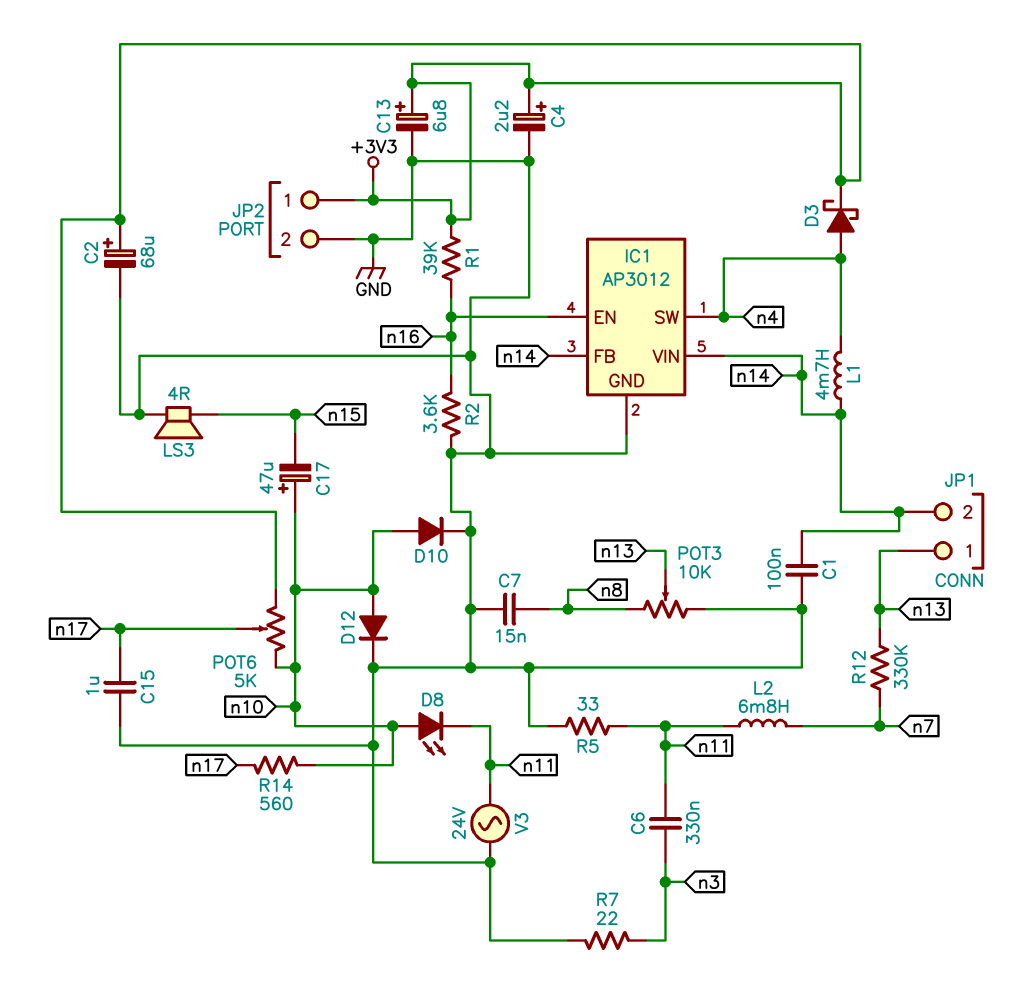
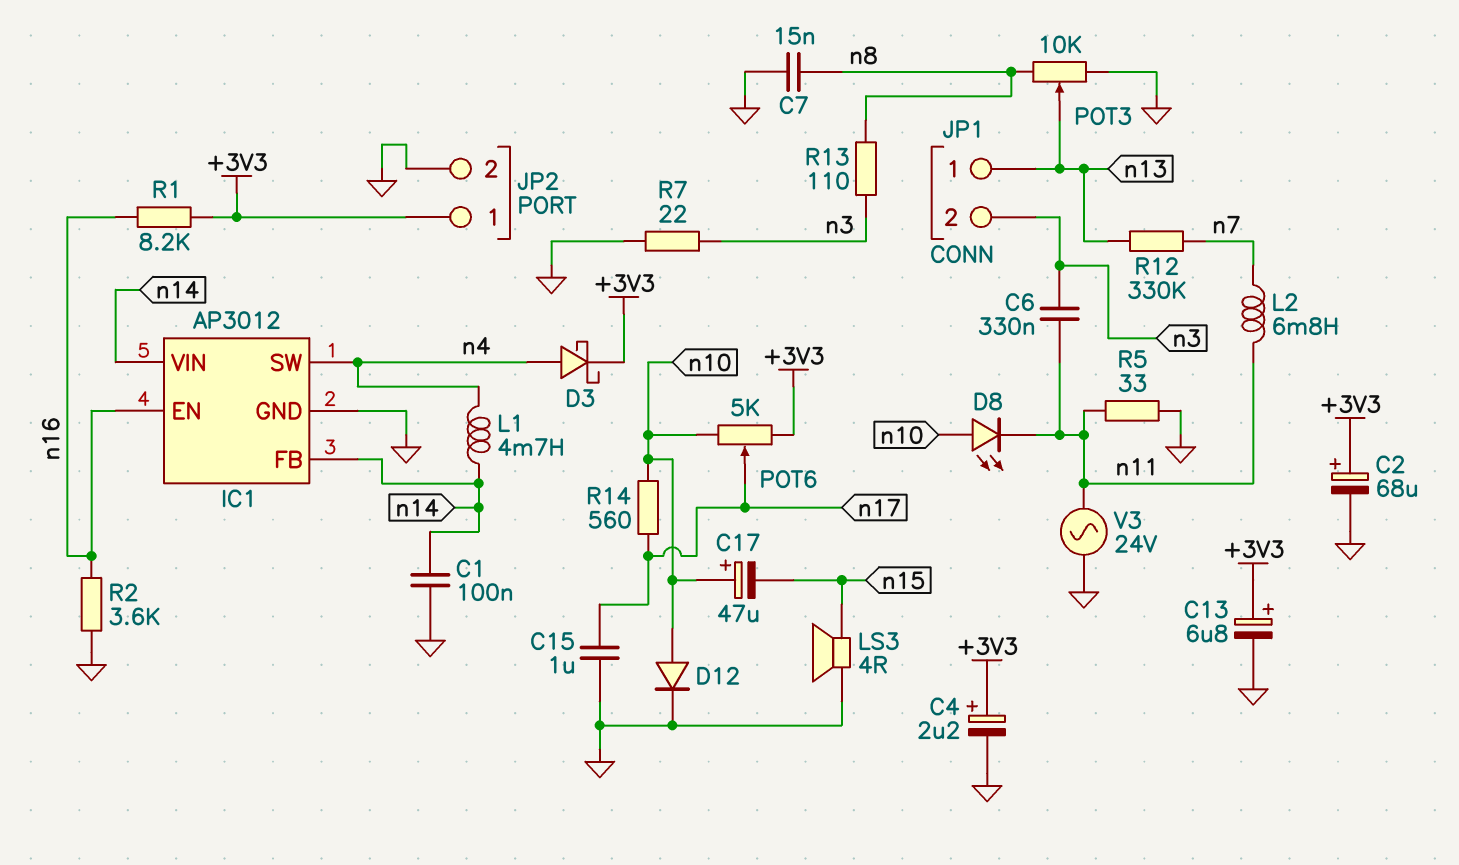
D10: diode (A n10, K GND) -> none
JP1 pin 2: n14 -> n3
R1: 39k (+3V3, n16) -> 8.2k (+3V3, n16)
R13: none -> 110 (n3, n8)

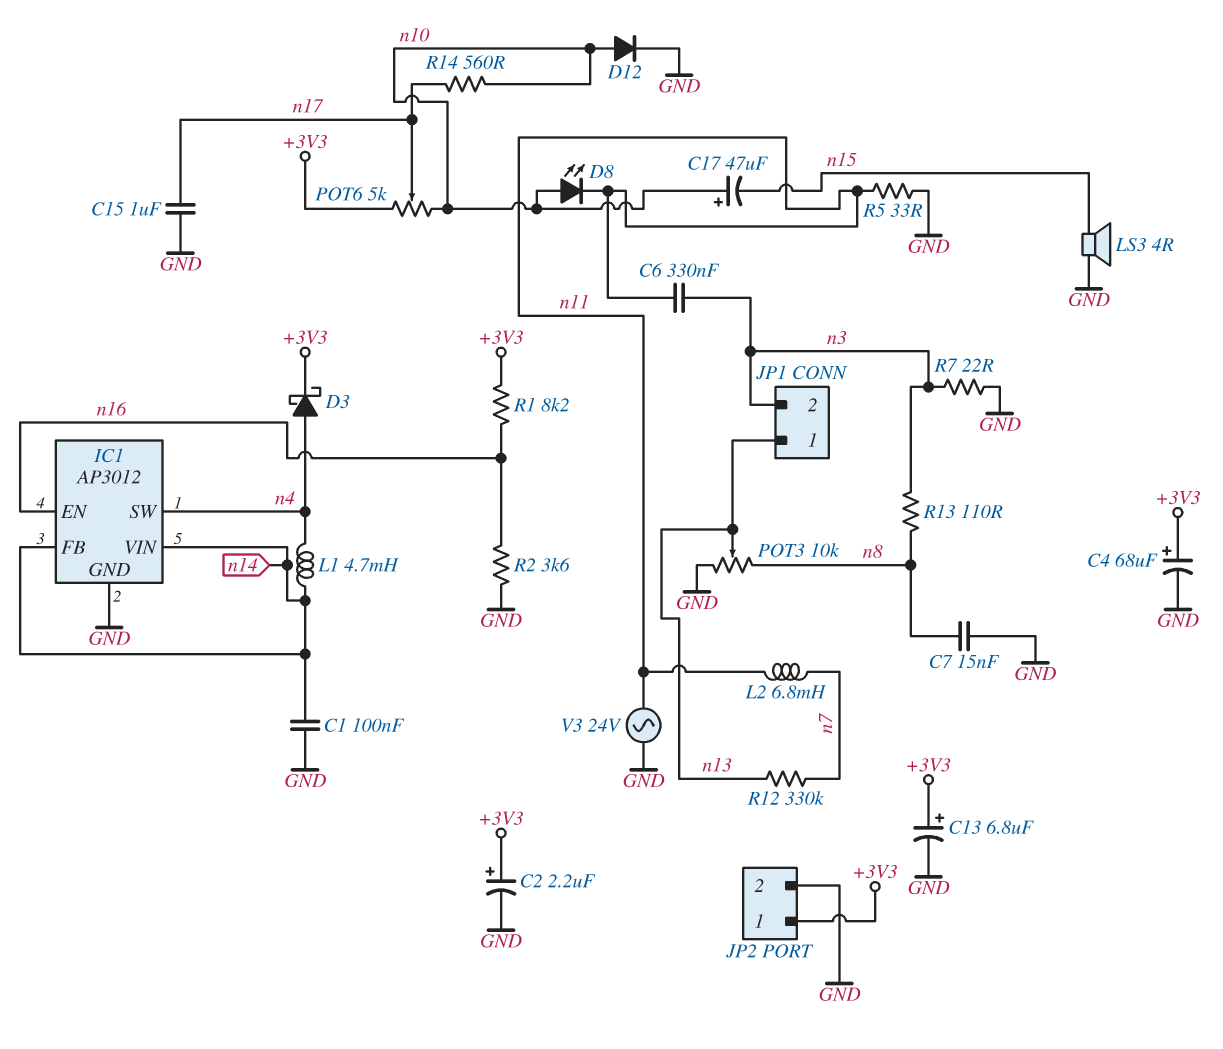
C2: 68uF (plus +3V3, minus GND) -> 2.2uF (plus +3V3, minus GND)
C4: 2.2uF (plus +3V3, minus GND) -> 68uF (plus +3V3, minus GND)

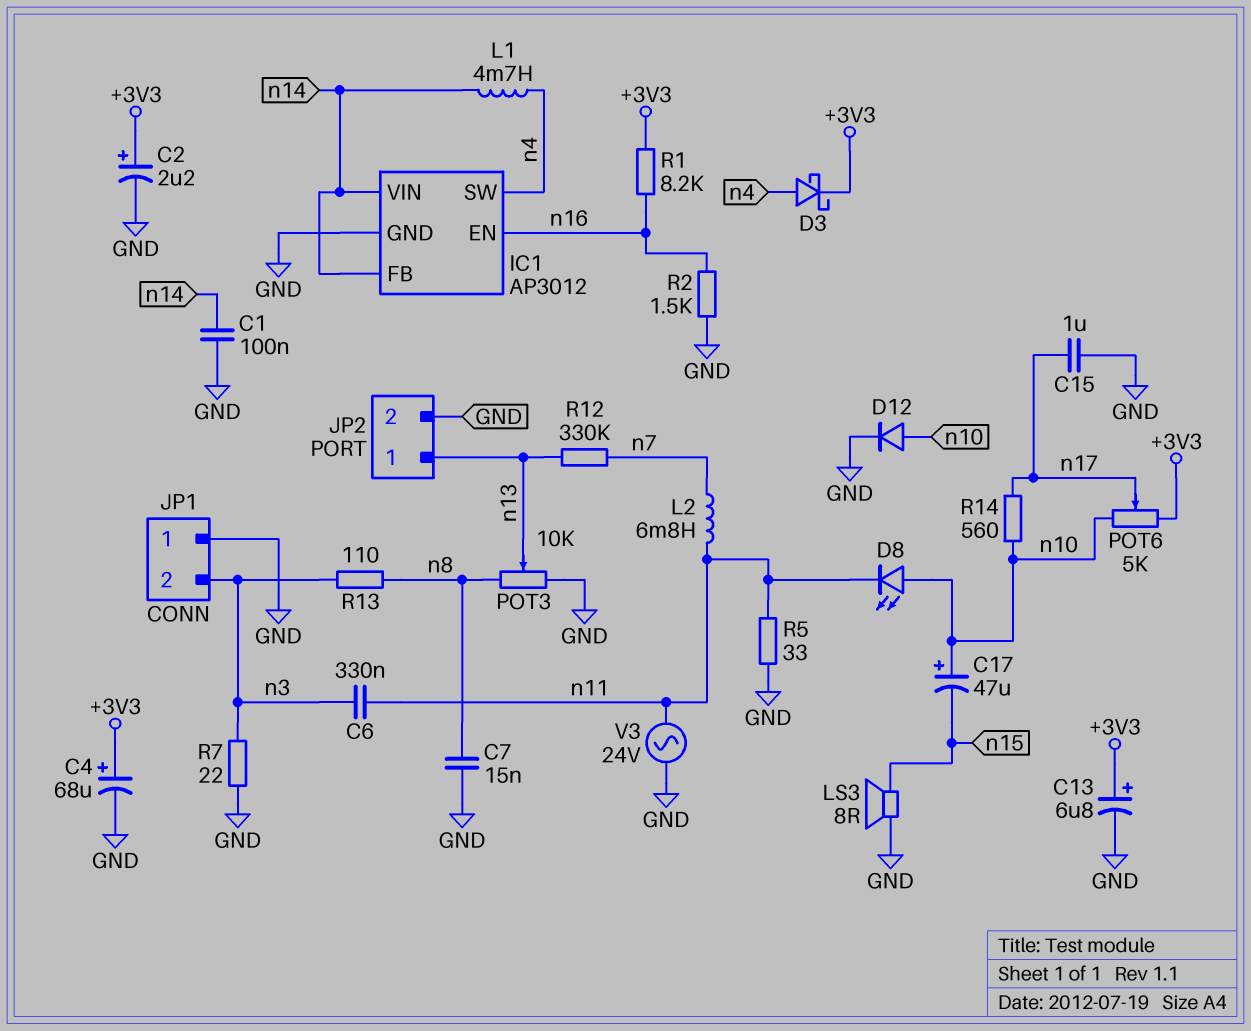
JP1 pin 1: n13 -> GND
JP2 pin 1: +3V3 -> n13
LS3: speaker 4R (GND, n15) -> speaker 8R (GND, n15)
R2: 3.6k (GND, n16) -> 1.5k (GND, n16)

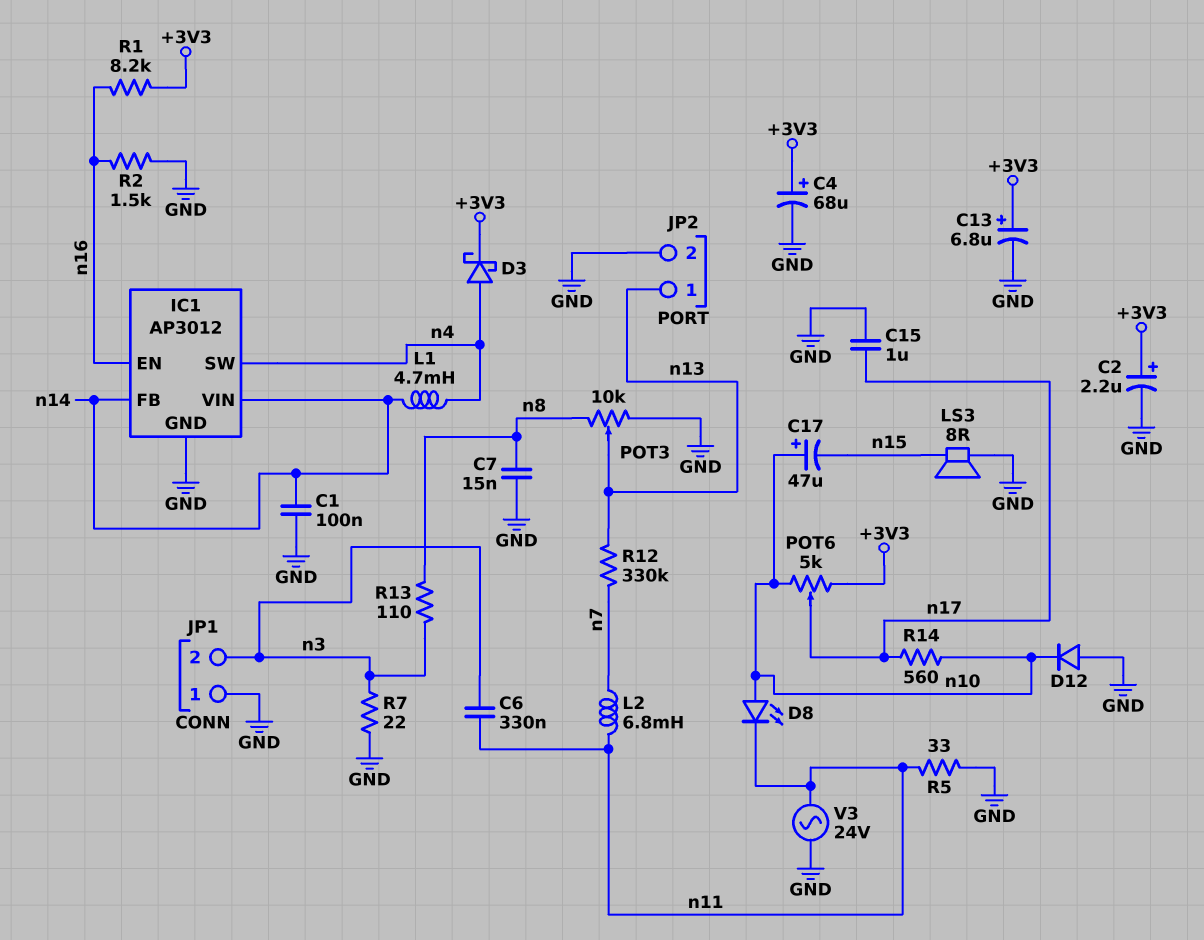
D12: diode (A n10, K GND) -> diode (A GND, K n10)

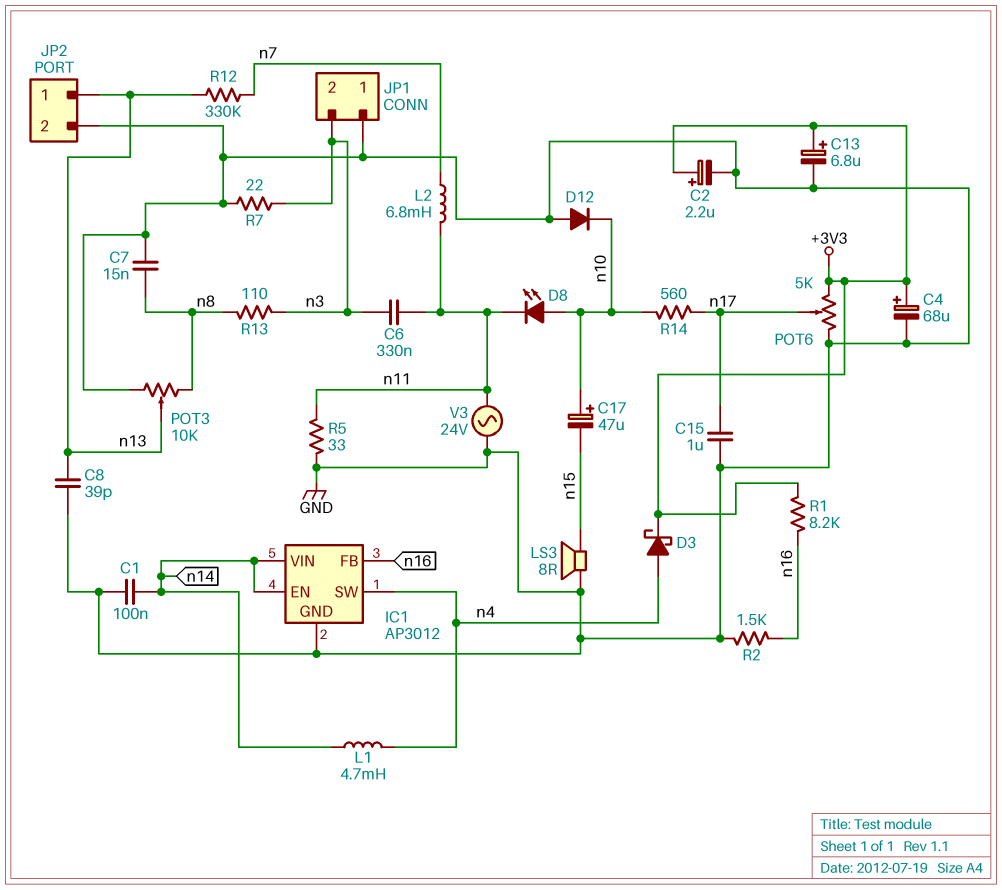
C8: none -> 39pF (GND, n13)
IC1 pin EN: n16 -> n14
IC1 pin FB: n14 -> n16
POT6: 5k (+3V3, n10, wiper n17) -> 5k (+3V3, GND, wiper n17)

